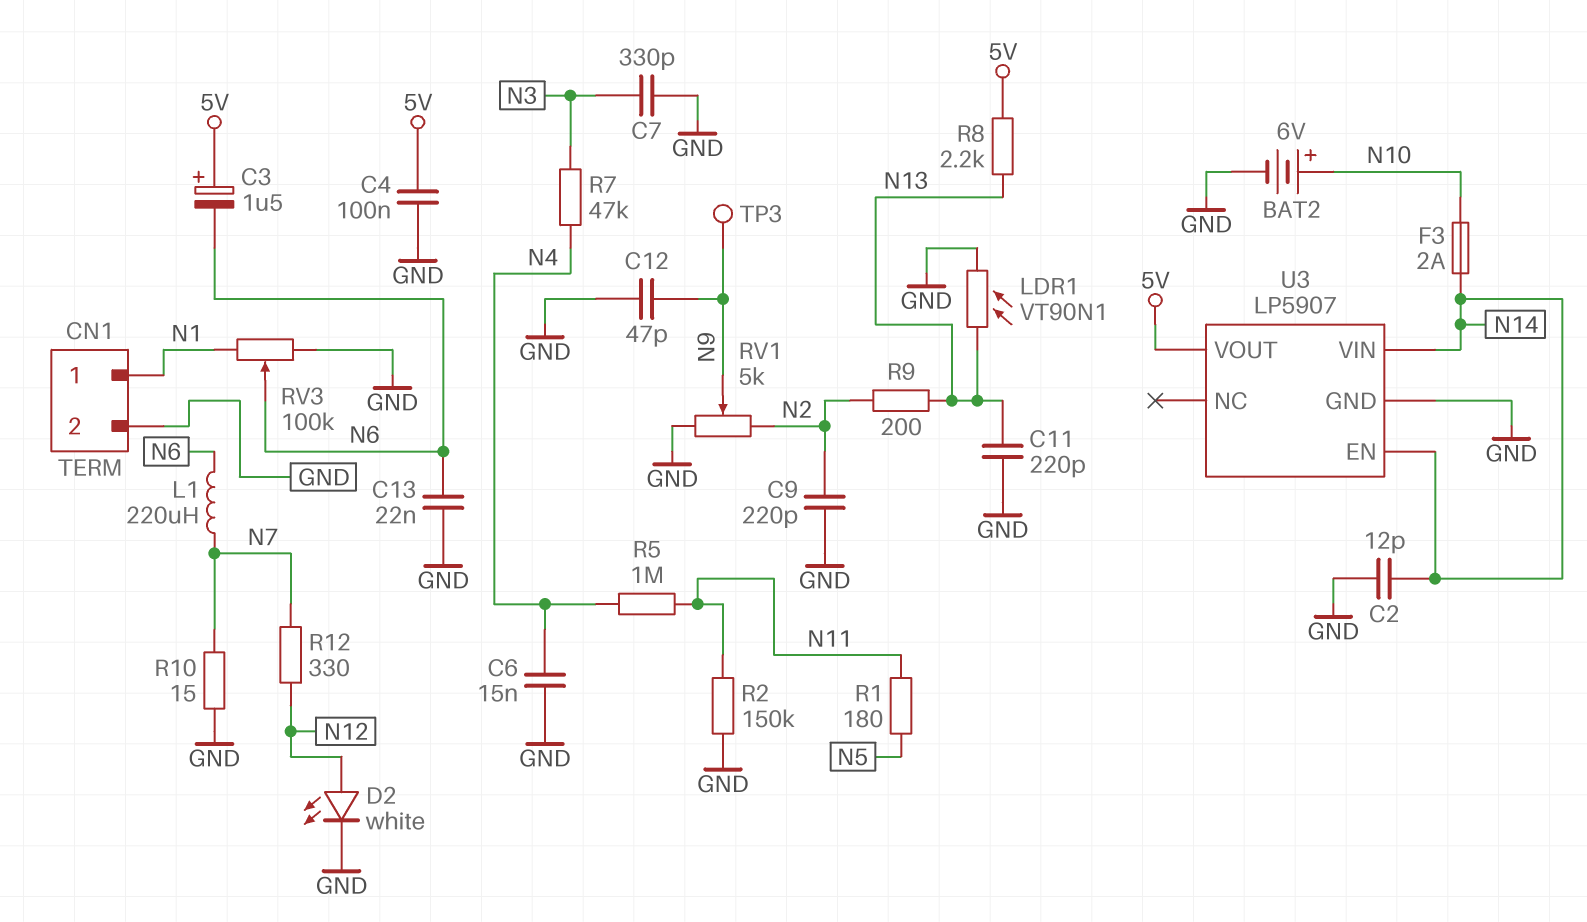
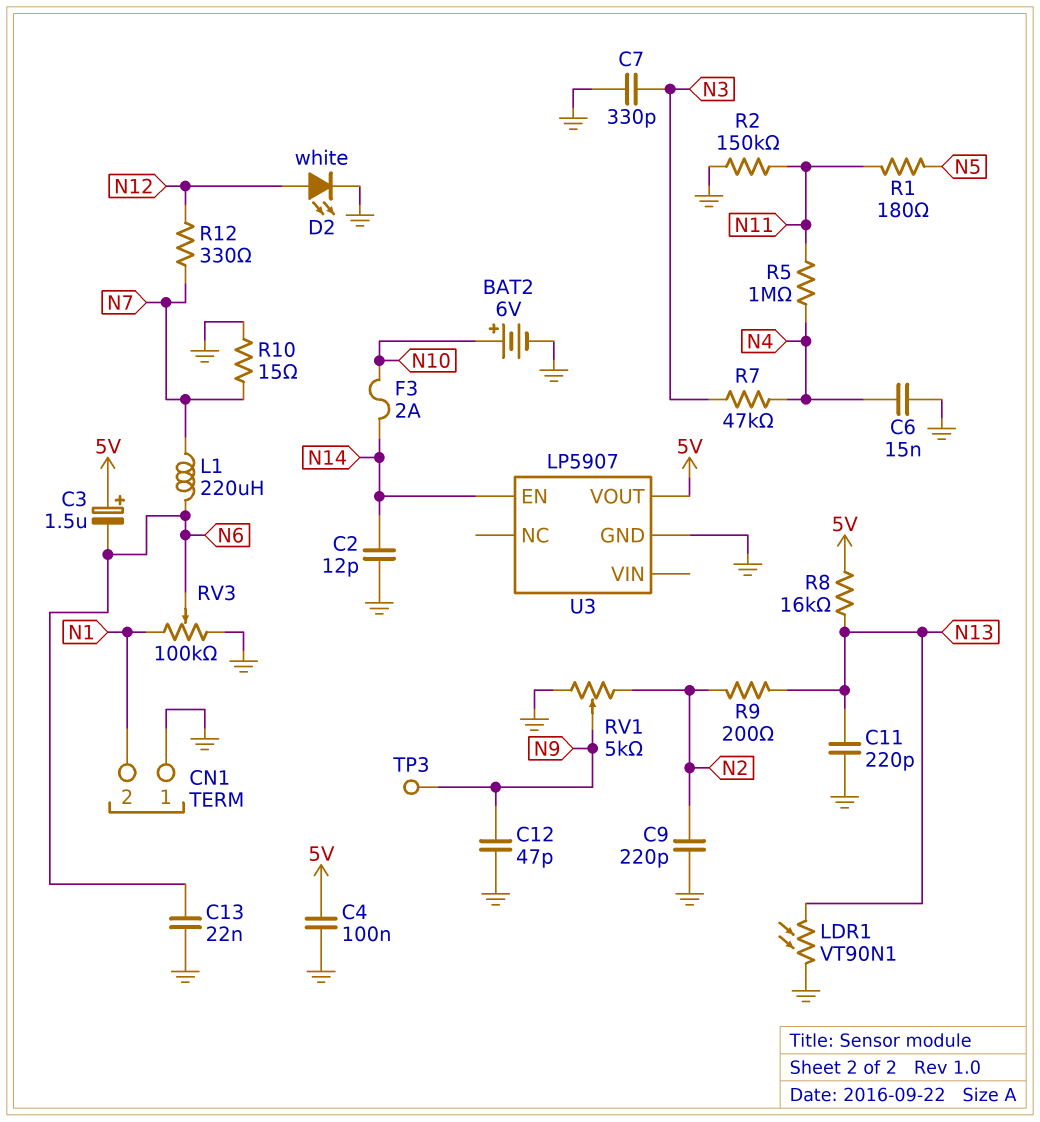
CN1 pin 1: N1 -> GND
CN1 pin 2: GND -> N1
R8: 2.2k (5V, N13) -> 16k (5V, N13)
U3 pin VIN: N14 -> none

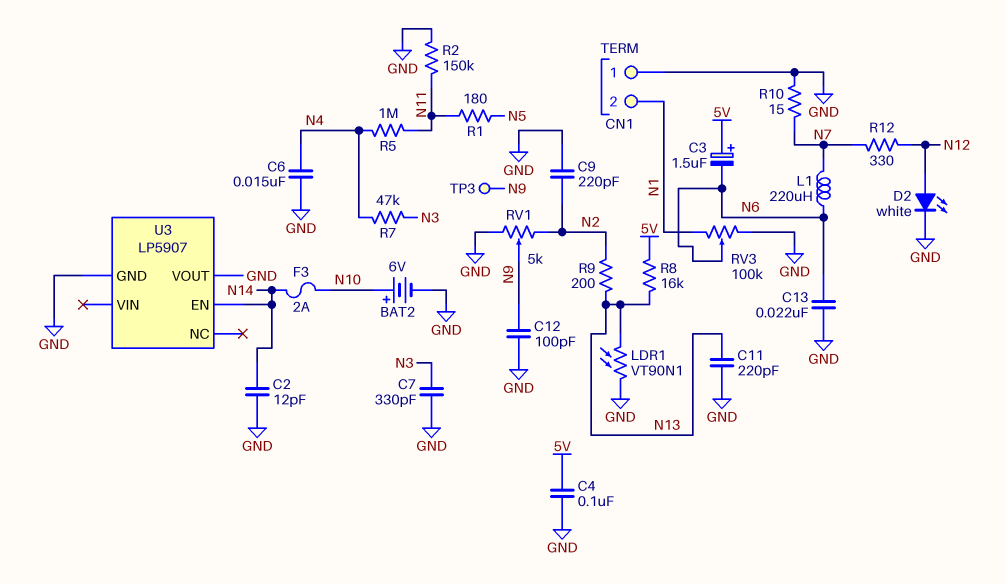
C12: 47pF (GND, N9) -> 100pF (GND, N9)
U3 pin VOUT: 5V -> GND

